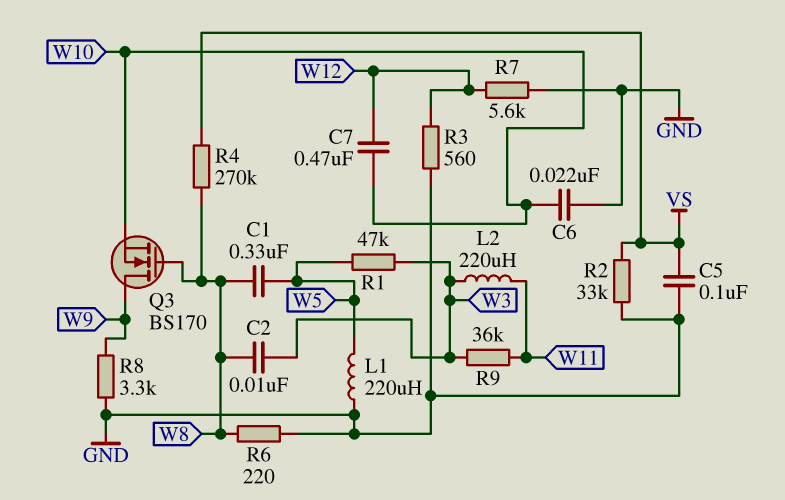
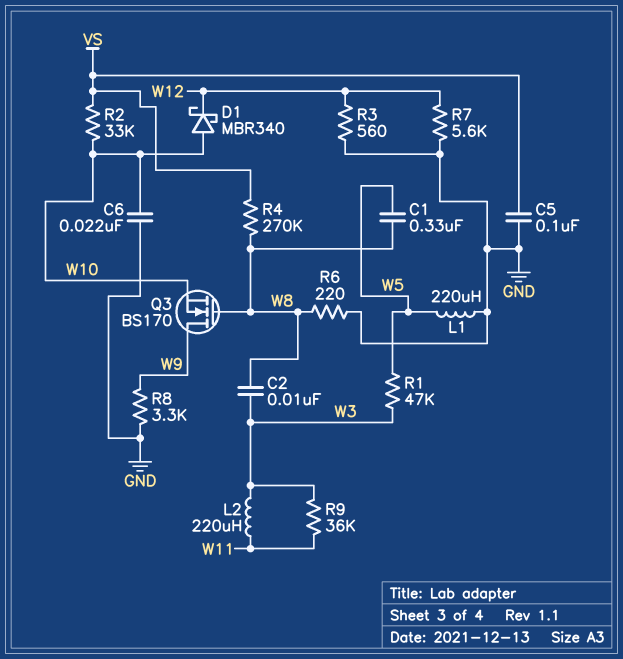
C7: 470nF (W10, W12) -> none
D1: none -> schottky MBR340 (A W10, K W12)
R2: 33k (GND, VS) -> 33k (VS, W10)

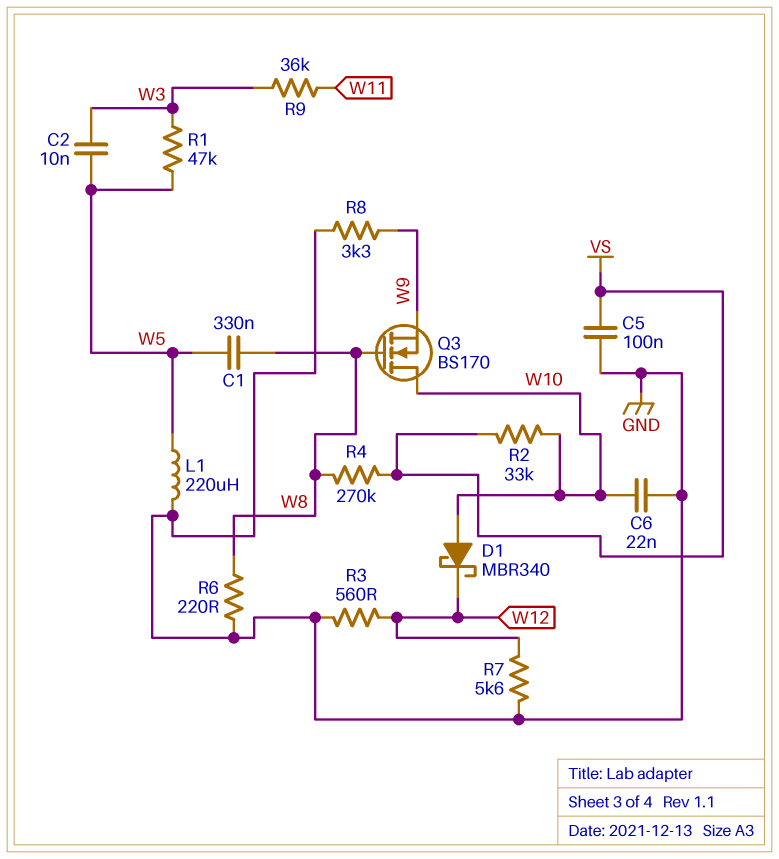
C2: 10nF (W3, W8) -> 10nF (W3, W5)
L2: 220uH (W3, W11) -> none
Q3: NMOS BS170 (G W8, D W9, S W10) -> NMOS BS170 (G W8, D W10, S W9)

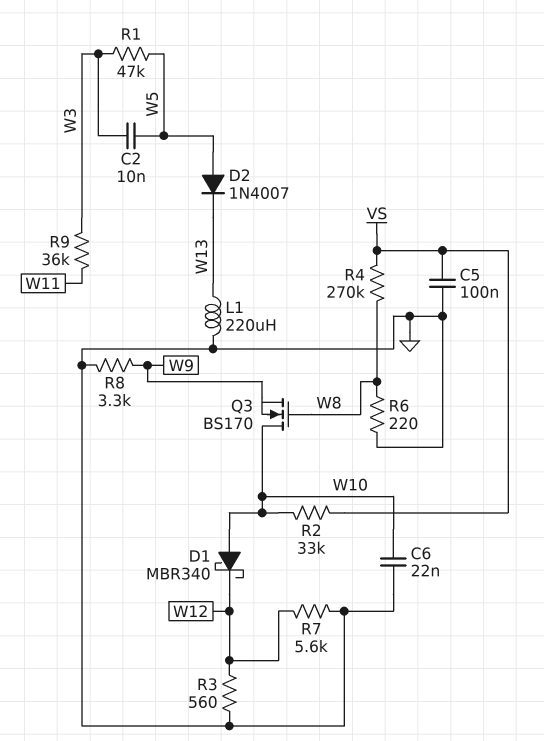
C1: 330nF (W5, W8) -> none
D2: none -> diode 1N4007 (A W5, K W13)
L1: 220uH (GND, W5) -> 220uH (GND, W13)

